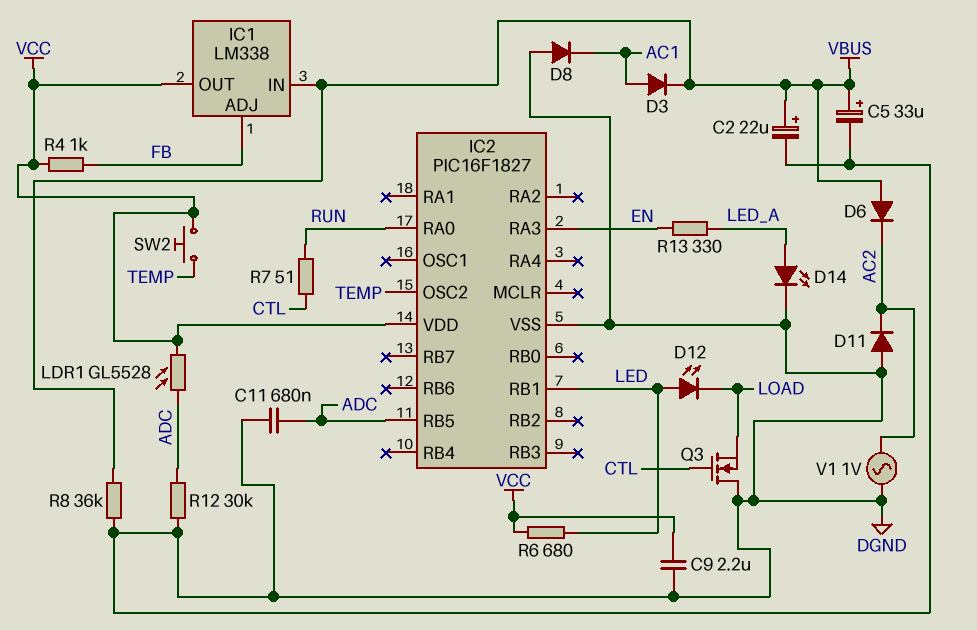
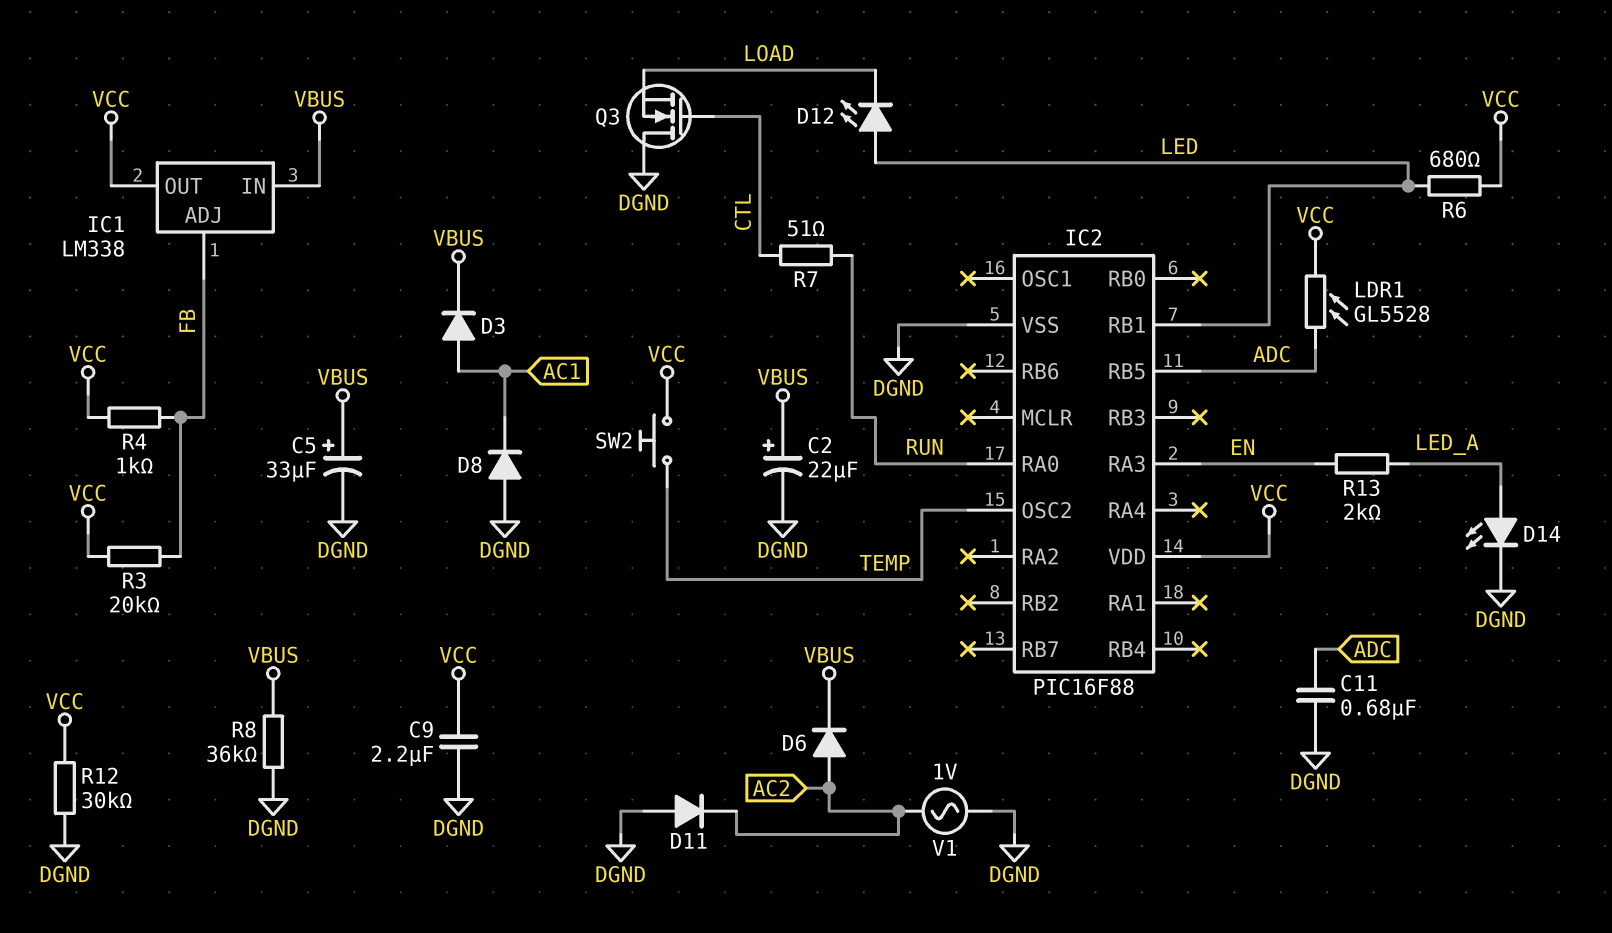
D6: diode (A VBUS, K AC2) -> diode (A AC2, K VBUS)
IC2: PIC16F1827 -> PIC16F88
R3: none -> 20k (FB, VCC)
R12: 30k (ADC, DGND) -> 30k (DGND, VCC)
R13: 330 (EN, LED_A) -> 2k (EN, LED_A)

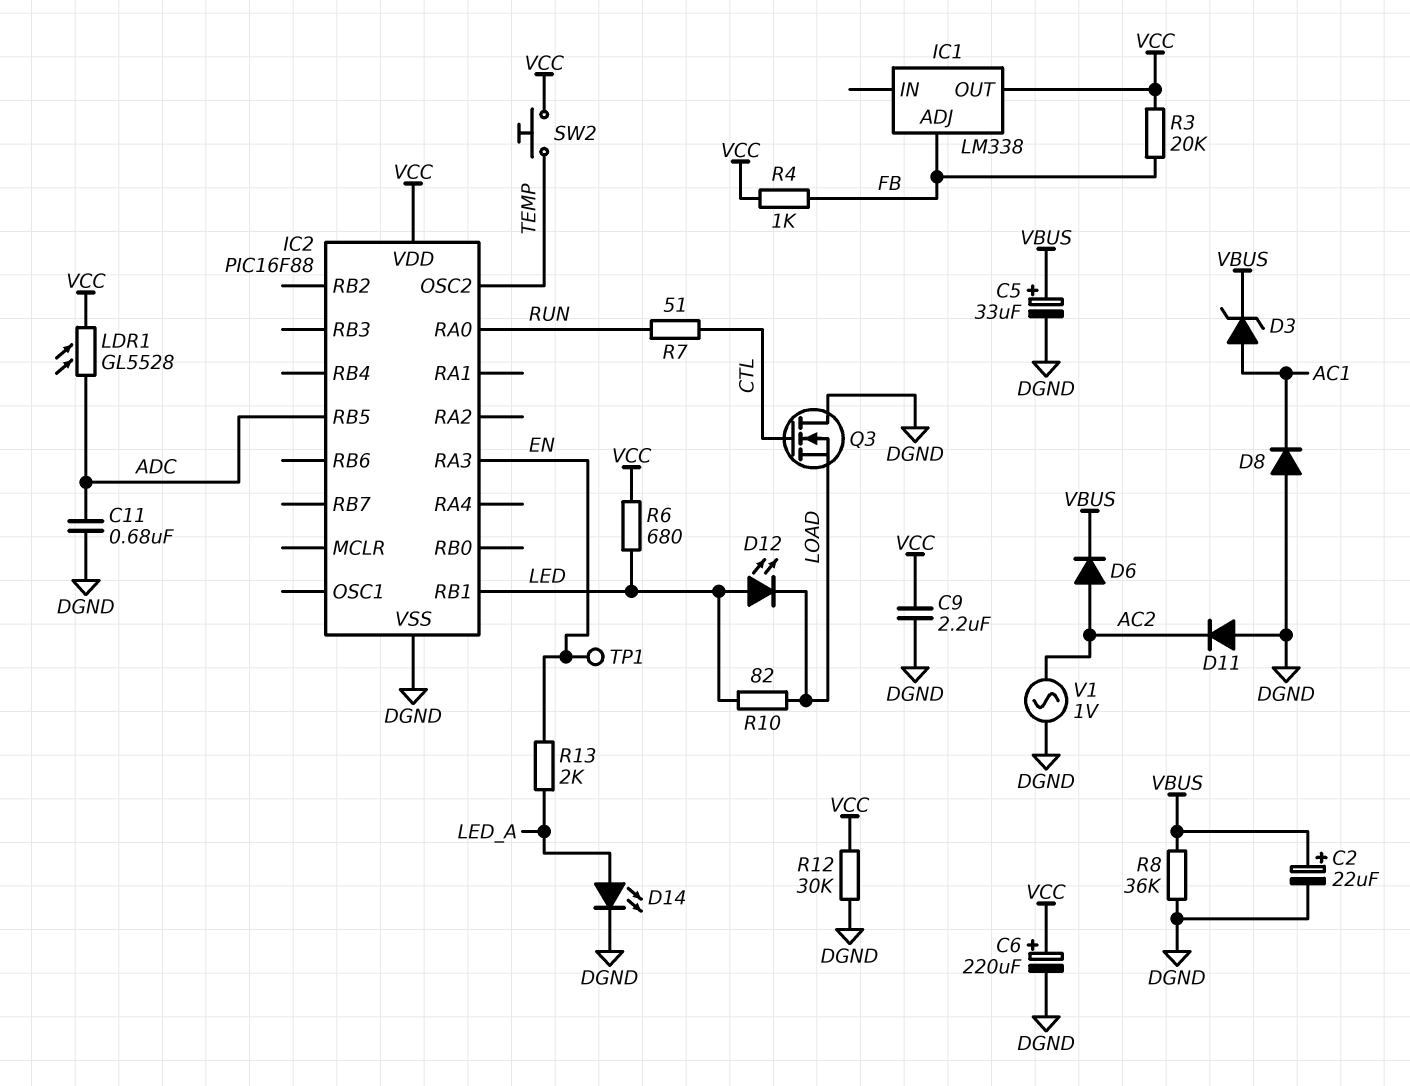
C6: none -> 220uF (plus VCC, minus DGND)
D3: diode (A AC1, K VBUS) -> zener (A AC1, K VBUS)
IC1 pin IN: VBUS -> none
R10: none -> 82 (LED, LOAD)
TP1: none -> test point (EN)

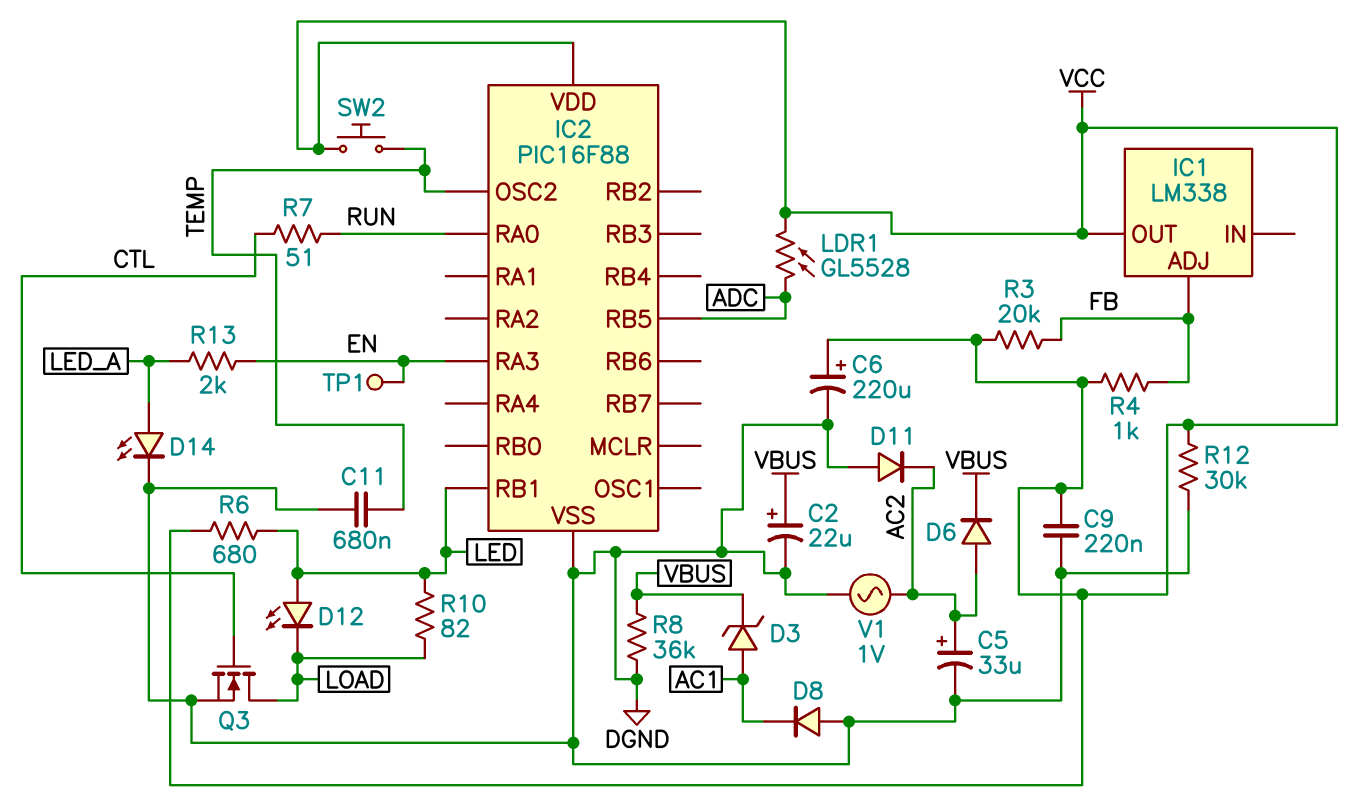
C5: 33uF (plus VBUS, minus DGND) -> 33uF (plus AC2, minus DGND)
C9: 2.2uF (DGND, VCC) -> 220nF (DGND, VCC)
C11: 680nF (ADC, DGND) -> 680nF (DGND, TEMP)
Q3: NMOS (G CTL, D DGND, S LOAD) -> NMOS (G CTL, D LOAD, S DGND)

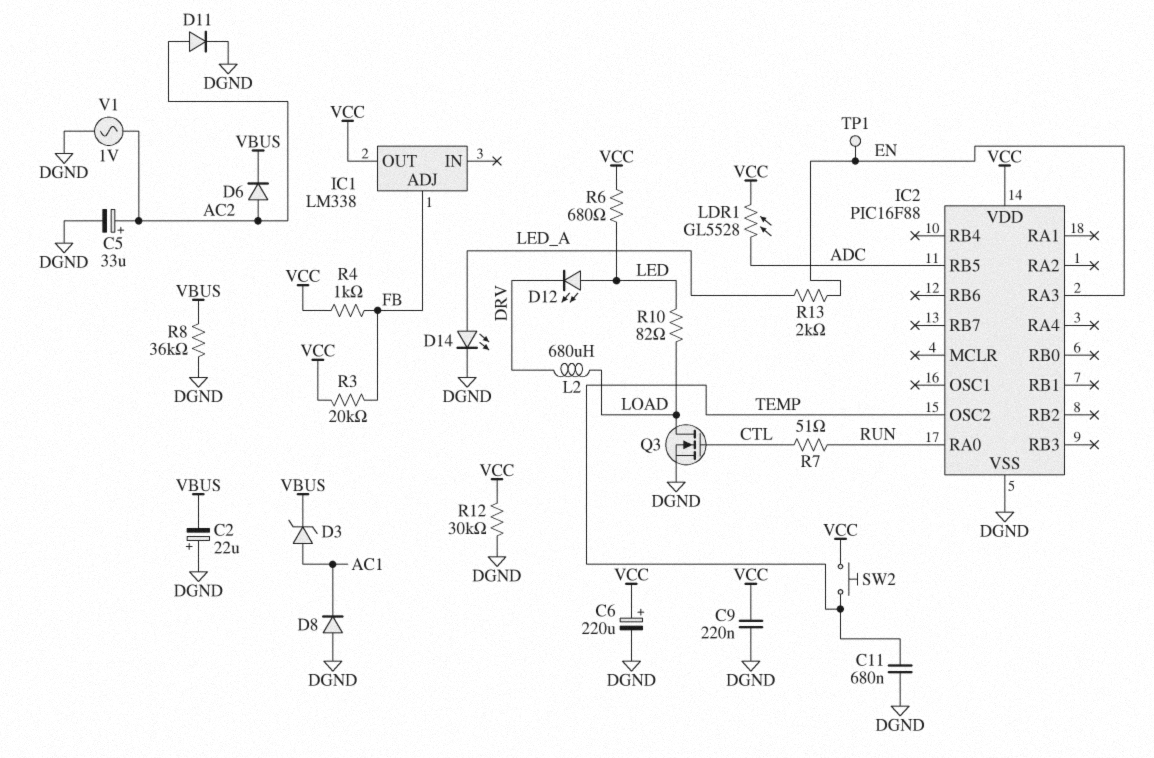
C2: 22uF (plus VBUS, minus DGND) -> 22uF (plus DGND, minus VBUS)
D11: diode (A DGND, K AC2) -> diode (A AC2, K DGND)
D12: LED (A LED, K LOAD) -> LED (A LED, K DRV)
IC2 pin RB1: LED -> none
L2: none -> 680uH (DRV, LOAD)

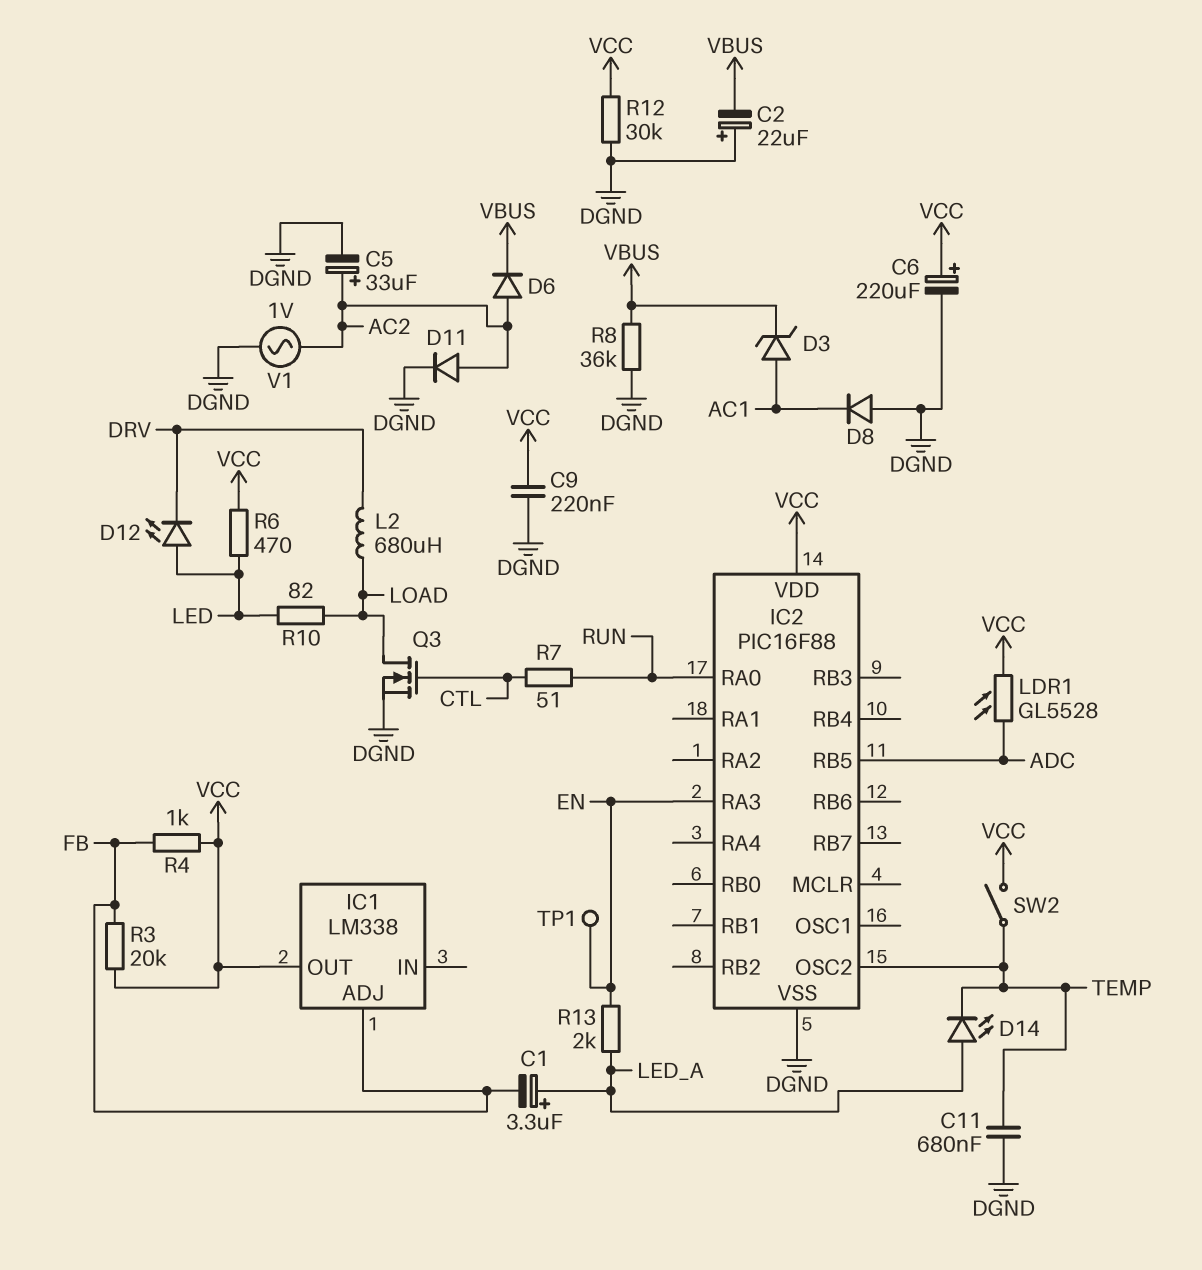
C1: none -> 3.3uF (plus LED_A, minus FB)
D14: LED (A LED_A, K DGND) -> LED (A LED_A, K TEMP)
R6: 680 (LED, VCC) -> 470 (LED, VCC)
SW2: button (TEMP, VCC) -> switch (TEMP, VCC)

